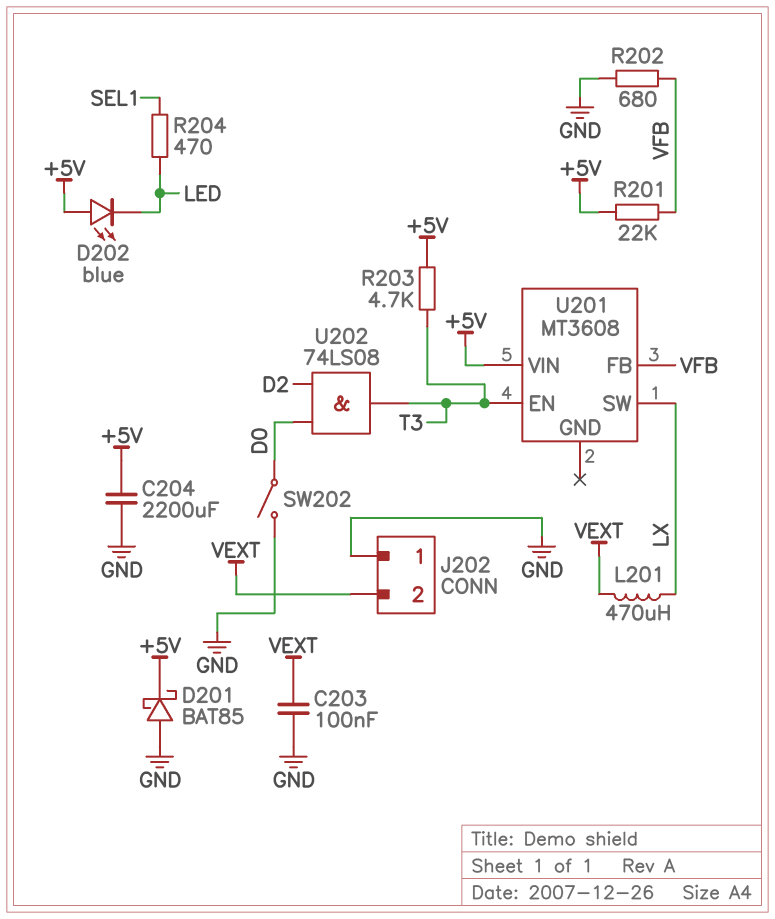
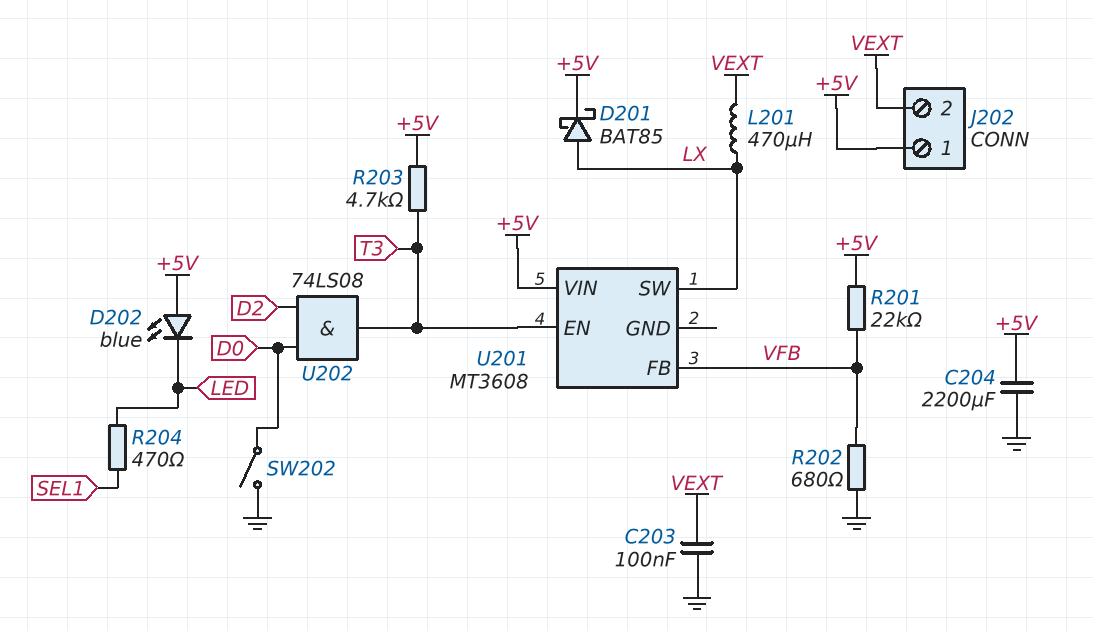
D201: schottky BAT85 (A GND, K +5V) -> schottky BAT85 (A LX, K +5V)
J202 pin 1: GND -> +5V

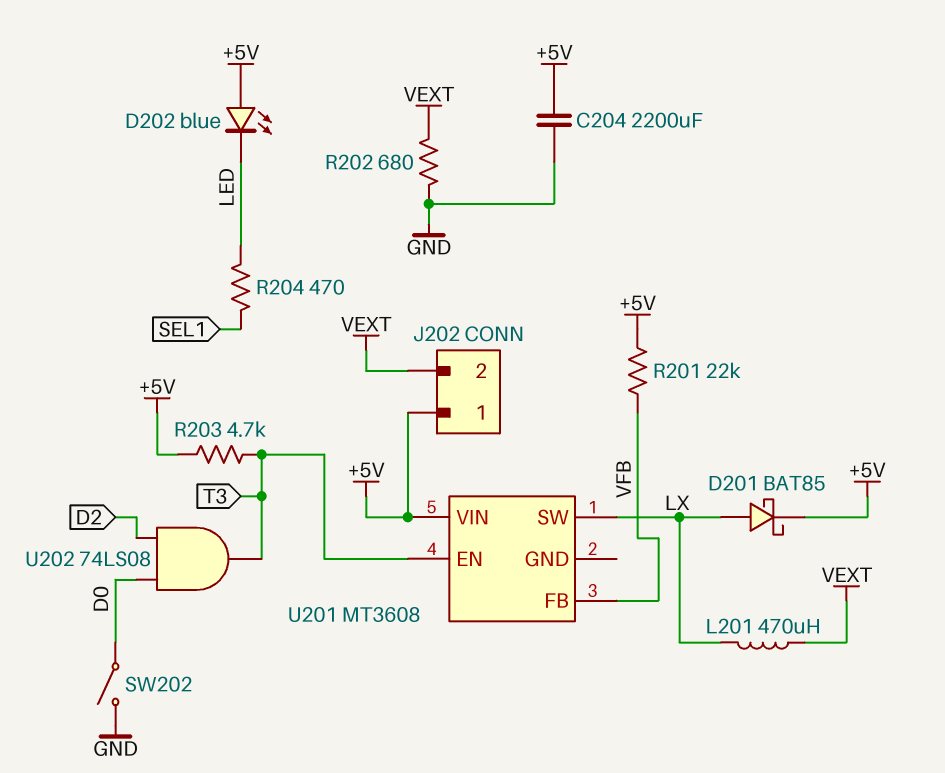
C203: 100nF (GND, VEXT) -> none
R202: 680 (GND, VFB) -> 680 (GND, VEXT)

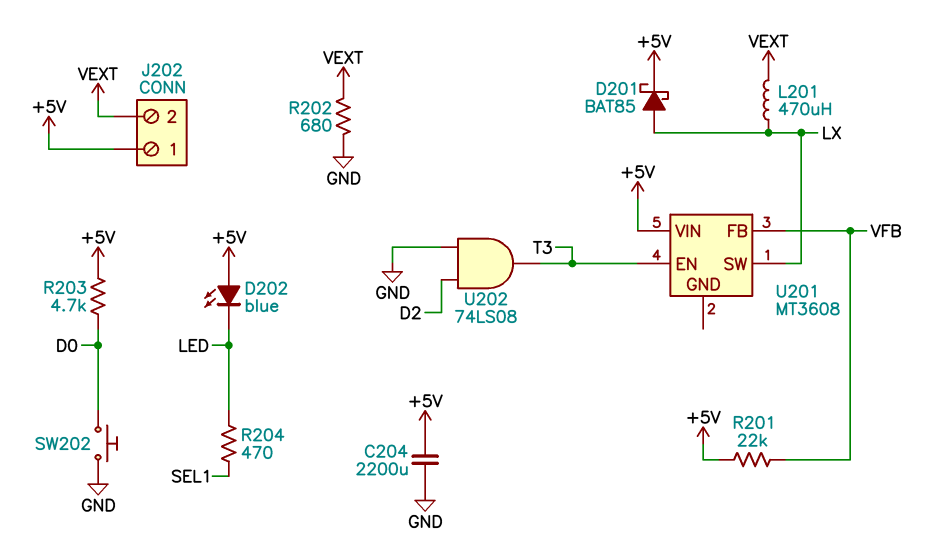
R203: 4.7k (+5V, T3) -> 4.7k (+5V, D0)
SW202: switch (D0, GND) -> button (D0, GND)
U202: AND 74LS08 (in D0, in D2, out T3) -> AND 74LS08 (in D2, in GND, out T3)

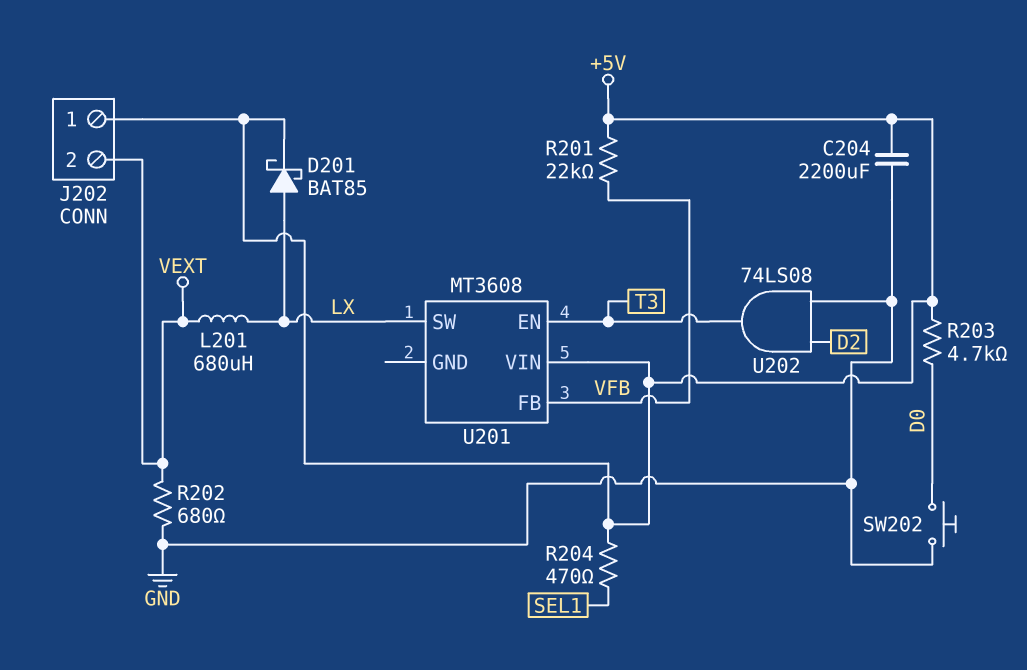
D202: LED blue (A +5V, K LED) -> none
L201: 470uH (LX, VEXT) -> 680uH (LX, VEXT)
R204: 470 (LED, SEL1) -> 470 (+5V, SEL1)

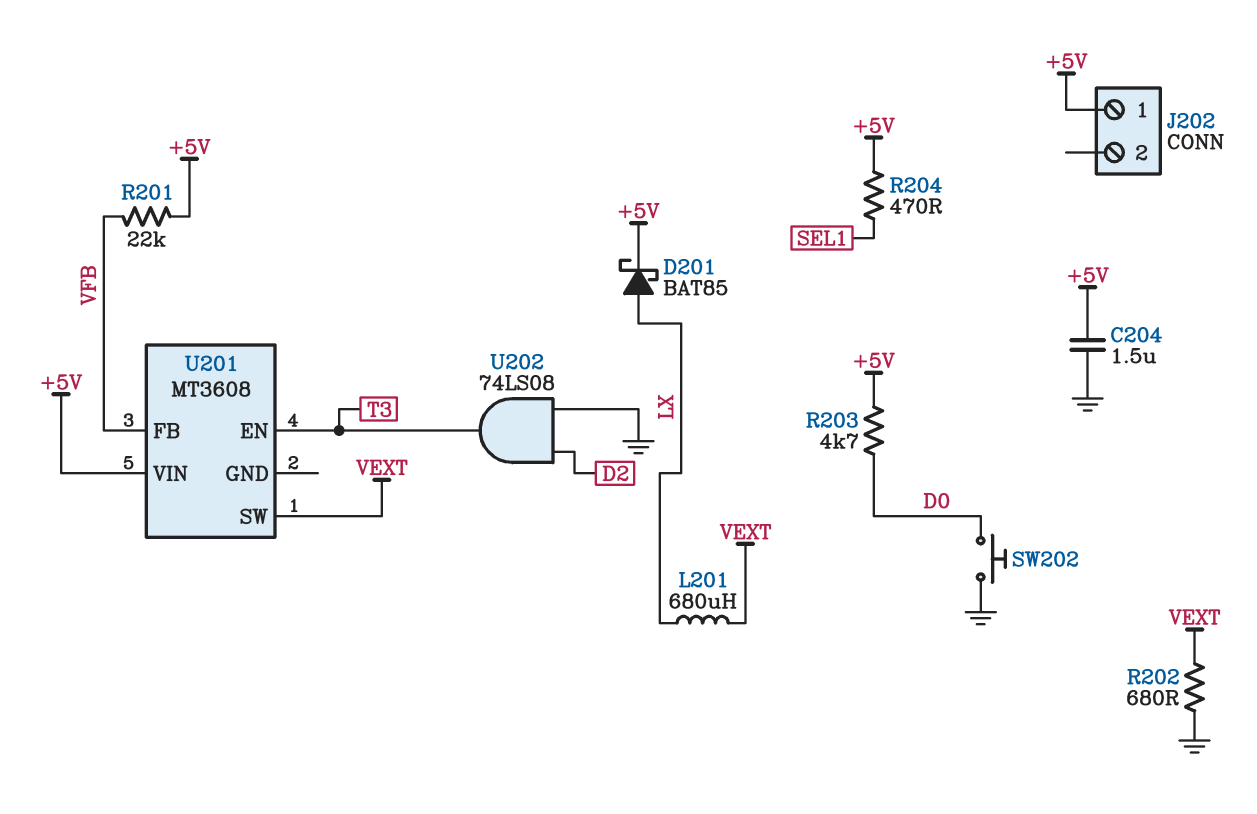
C204: 2200uF (+5V, GND) -> 1.5uF (+5V, GND)
J202 pin 2: VEXT -> none
U201 pin SW: LX -> VEXT

